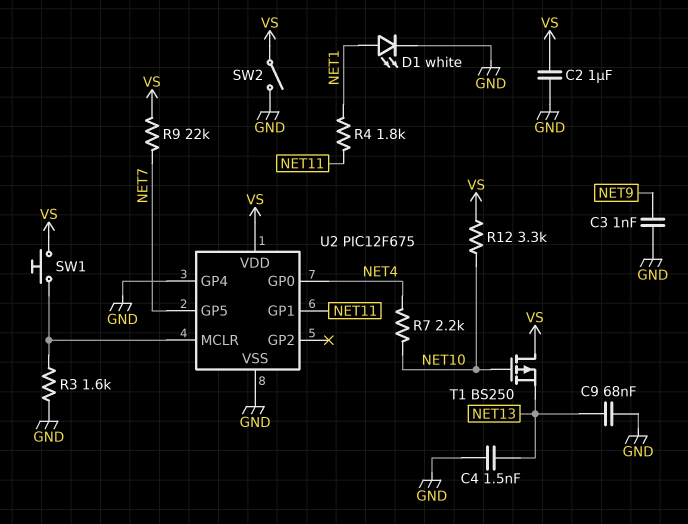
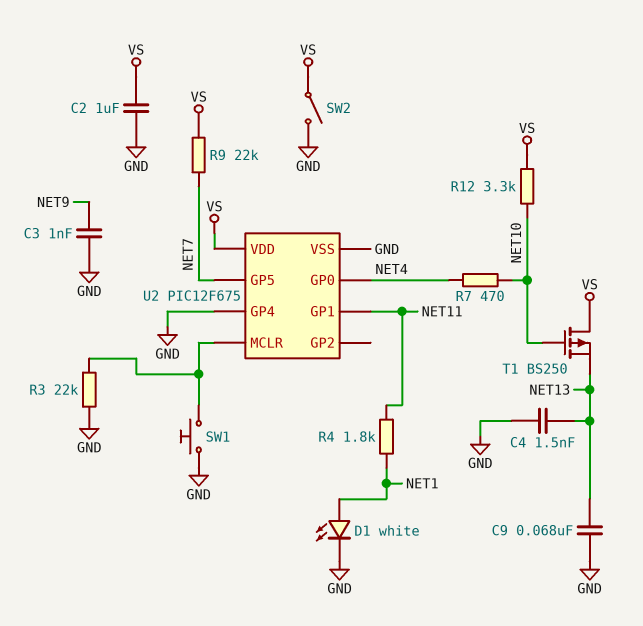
R3: 1.6k (GND, U2/MCLR) -> 22k (GND, U2/MCLR)
R7: 2.2k (NET4, NET10) -> 470 (NET4, NET10)
SW1: button (U2/MCLR, VS) -> button (GND, U2/MCLR)

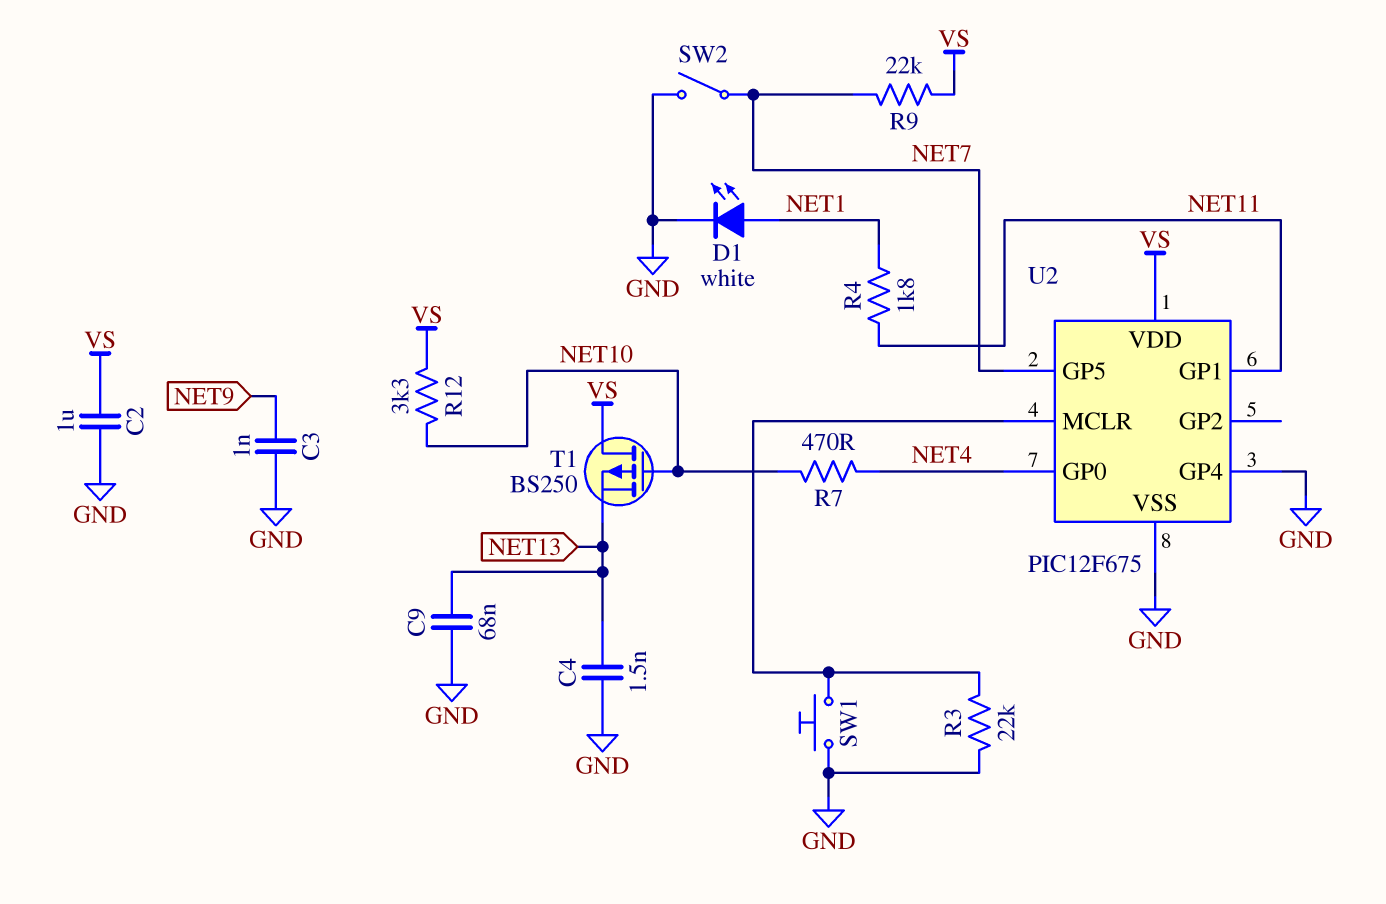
SW2: switch (GND, VS) -> switch (GND, NET7)

